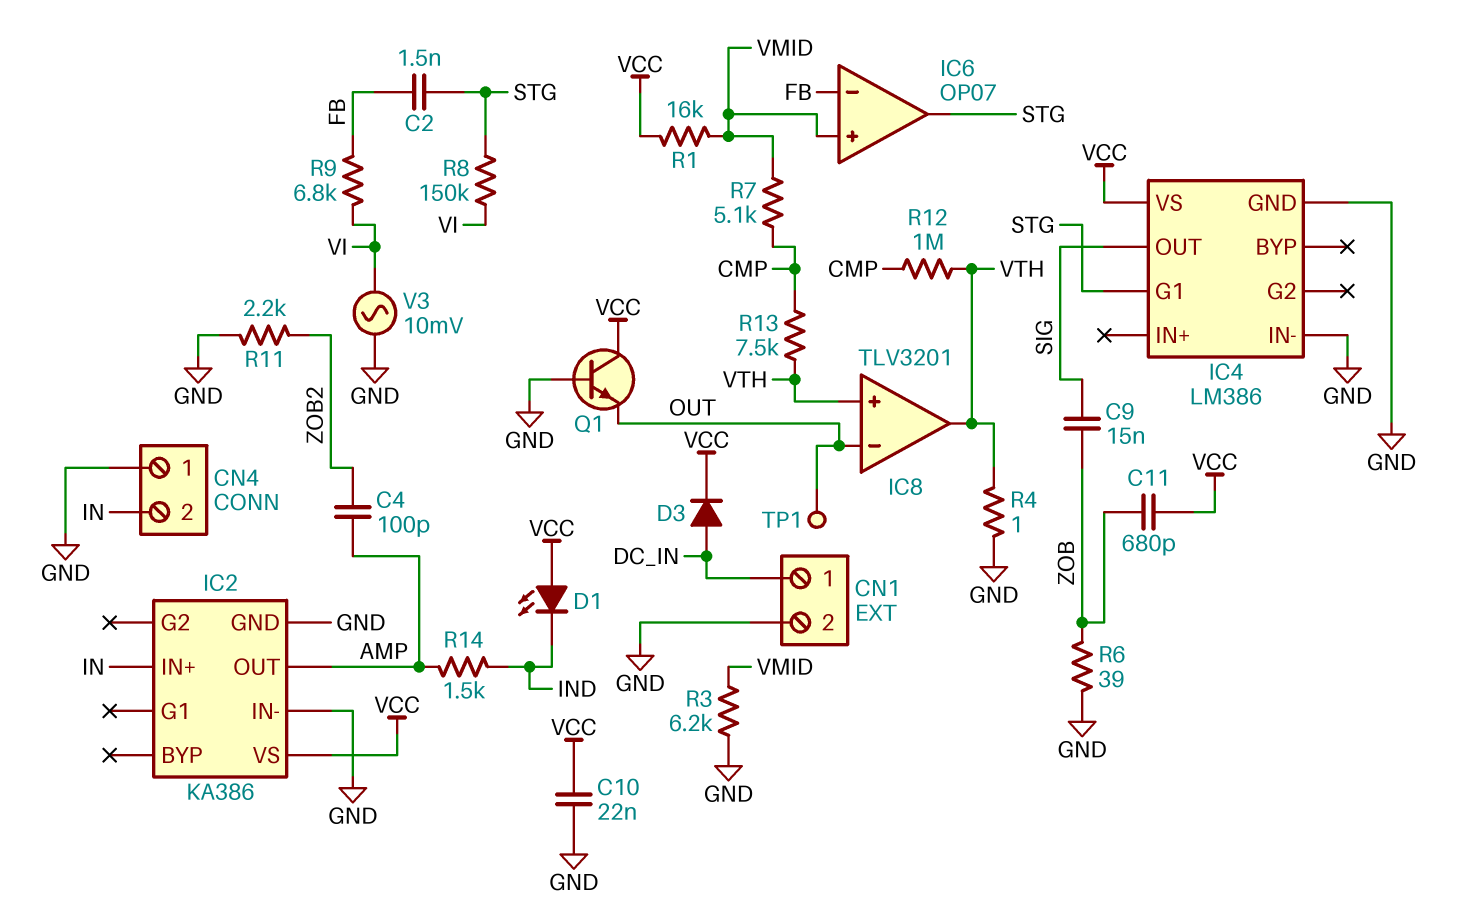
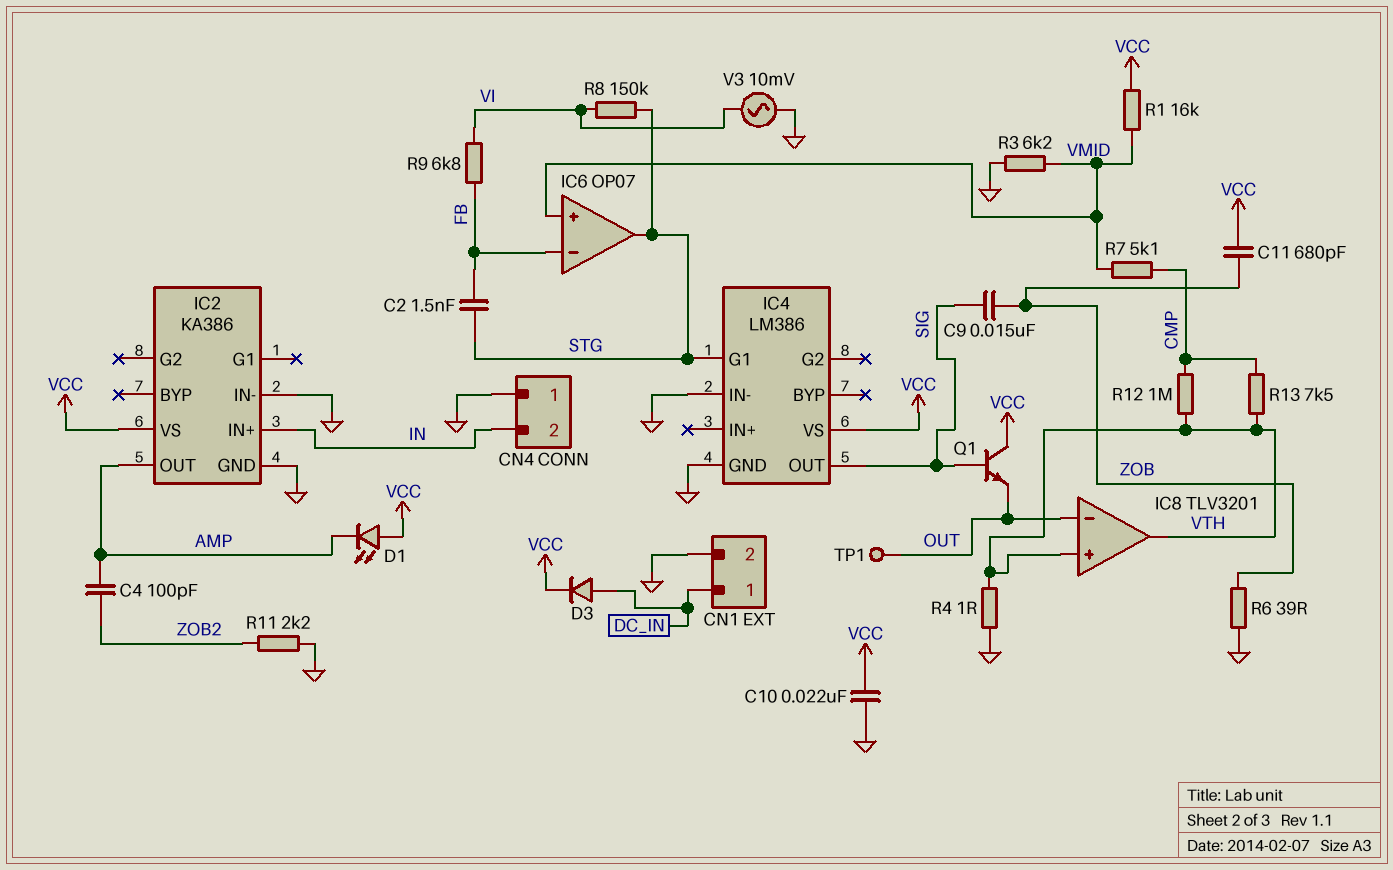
D1: LED (A VCC, K IND) -> LED (A VCC, K AMP)
Q1: NPN (B GND, C VCC, E OUT) -> NPN (B SIG, C VCC, E OUT)
R14: 1.5k (AMP, IND) -> none

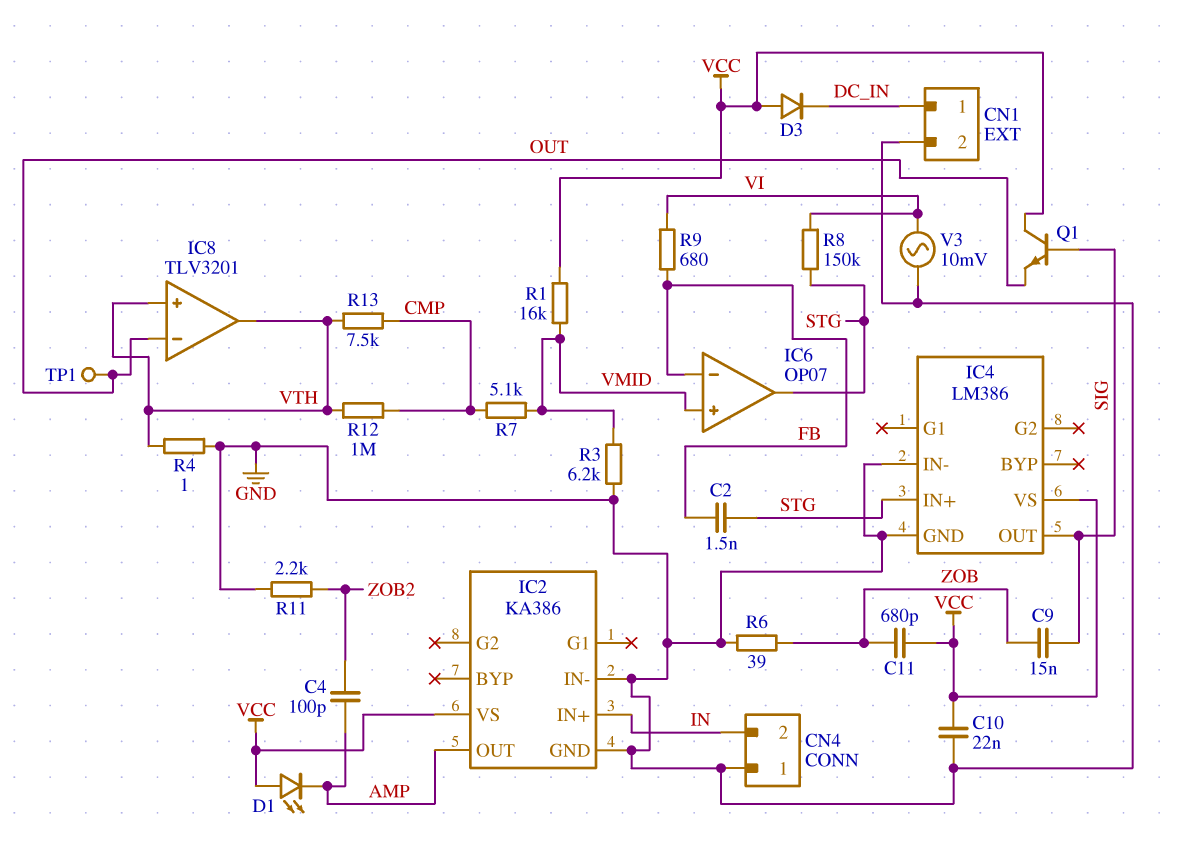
D3: diode (A DC_IN, K VCC) -> diode (A VCC, K DC_IN)
IC4 pin G1: STG -> none
IC4 pin IN+: none -> STG
R9: 6.8k (FB, VI) -> 680 (FB, VI)

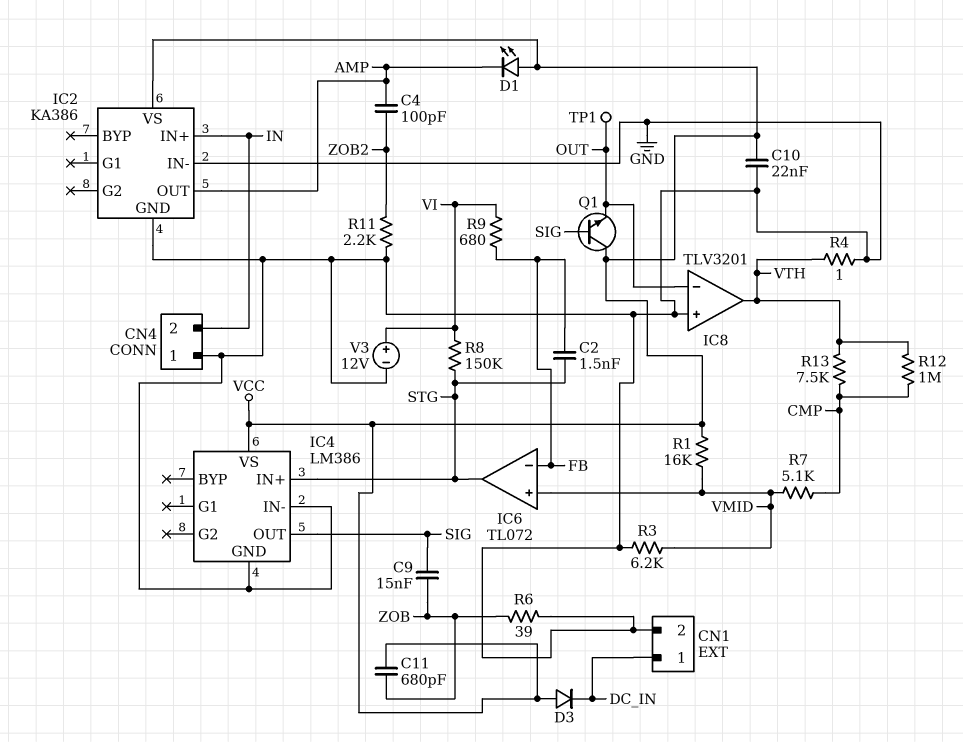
IC6: OP07 -> TL072
IC8 pin in+: VTH -> GND
V3: AC 10mV (GND, VI) -> 12V (plus VI, minus GND)

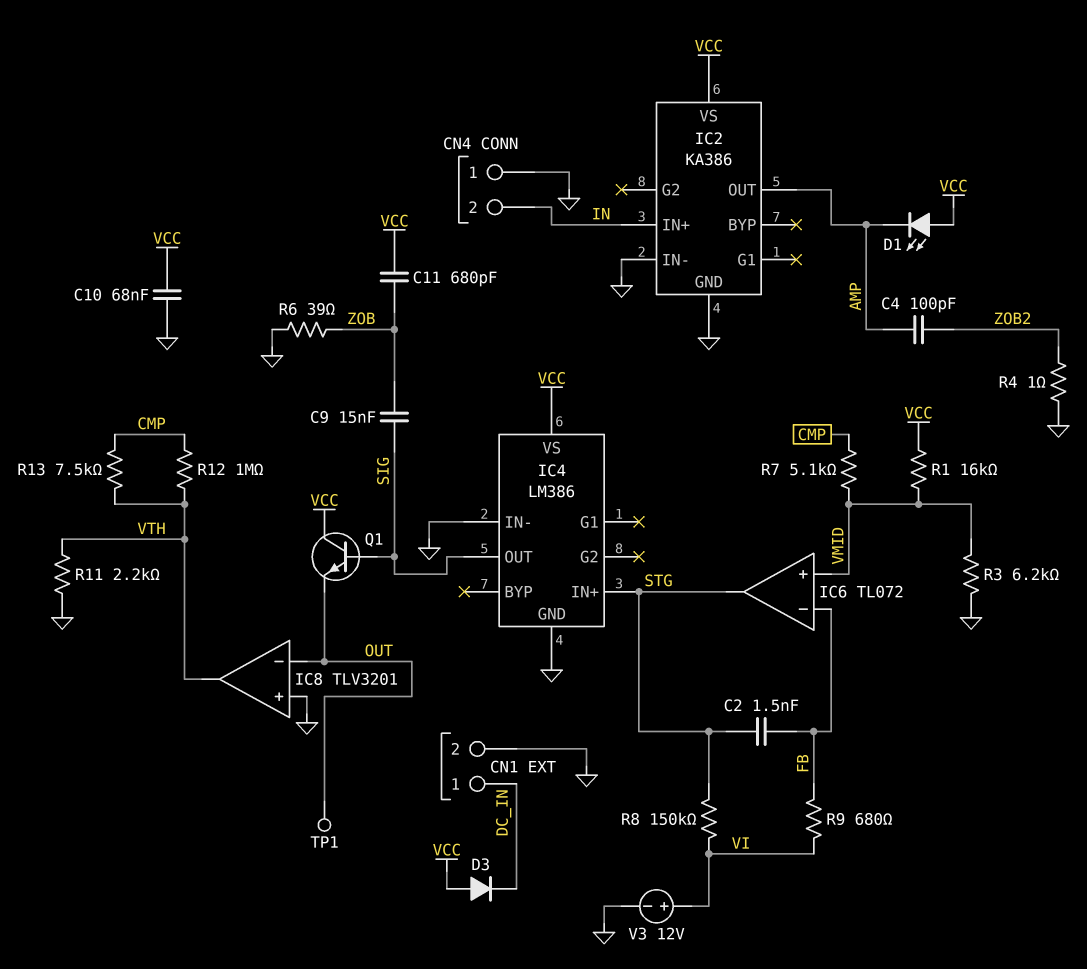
C10: 22nF (GND, VCC) -> 68nF (GND, VCC)
R4: 1 (GND, VTH) -> 1 (GND, ZOB2)
R11: 2.2k (GND, ZOB2) -> 2.2k (GND, VTH)

